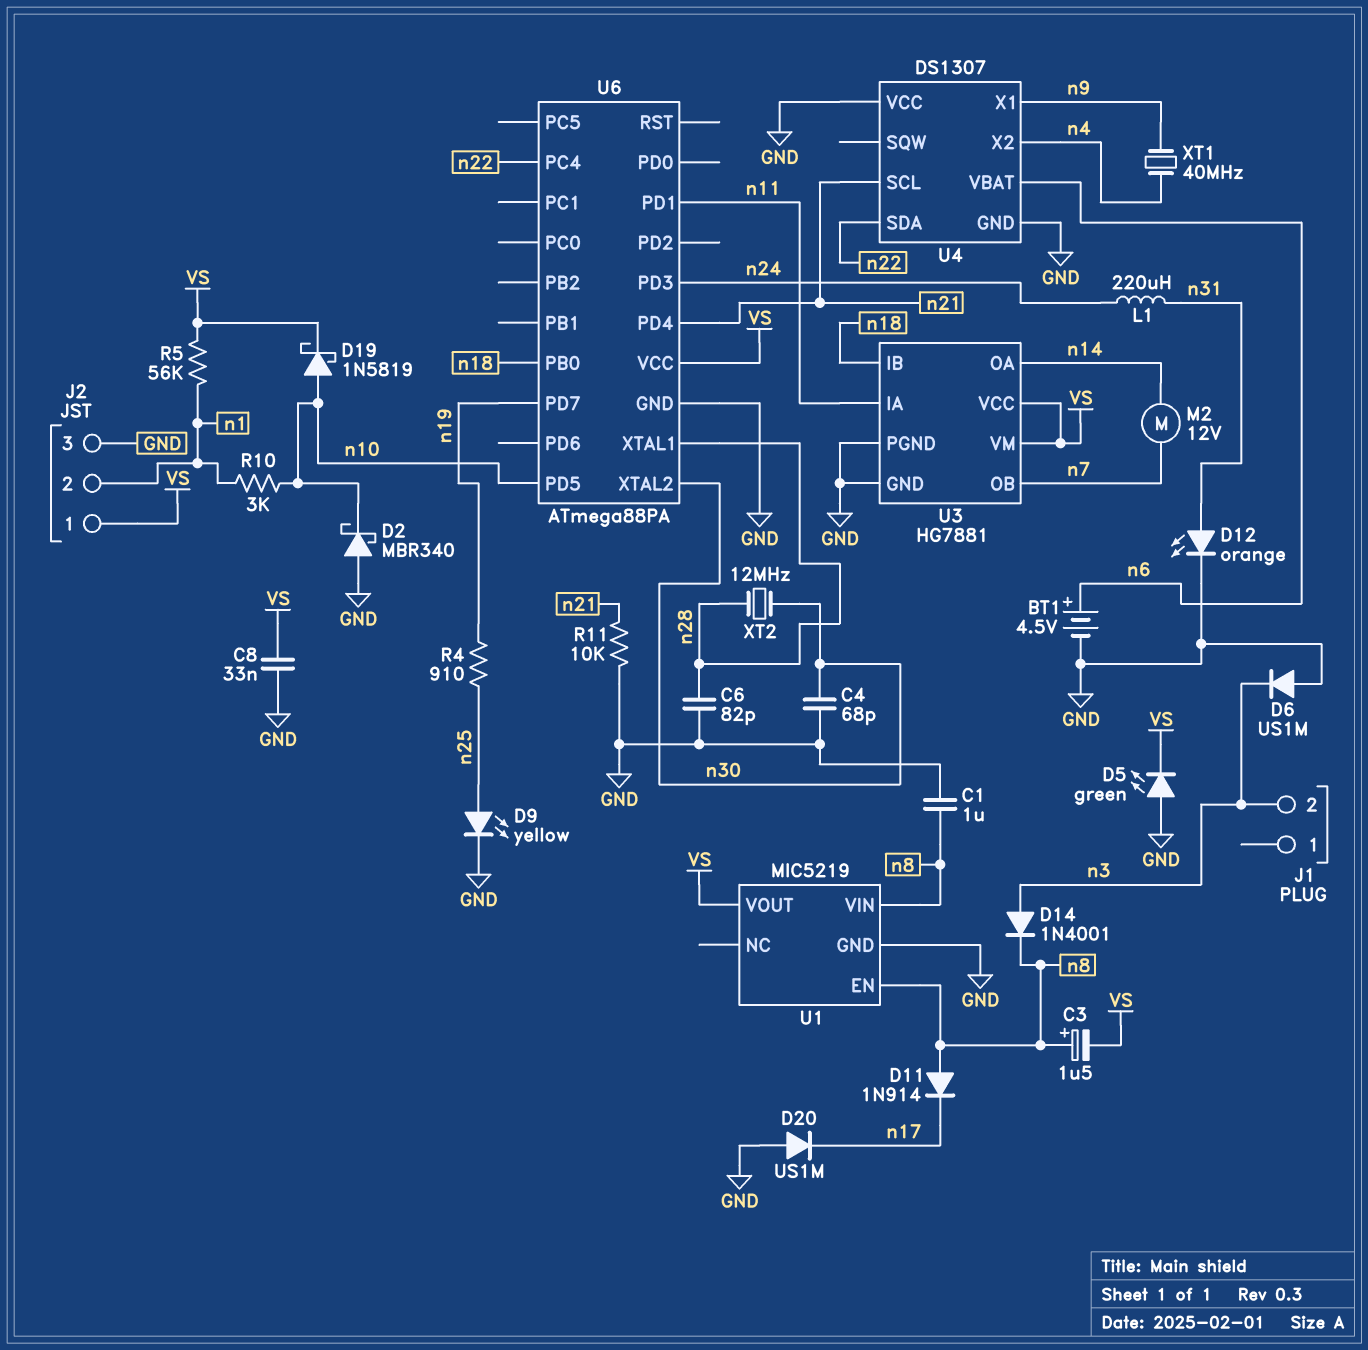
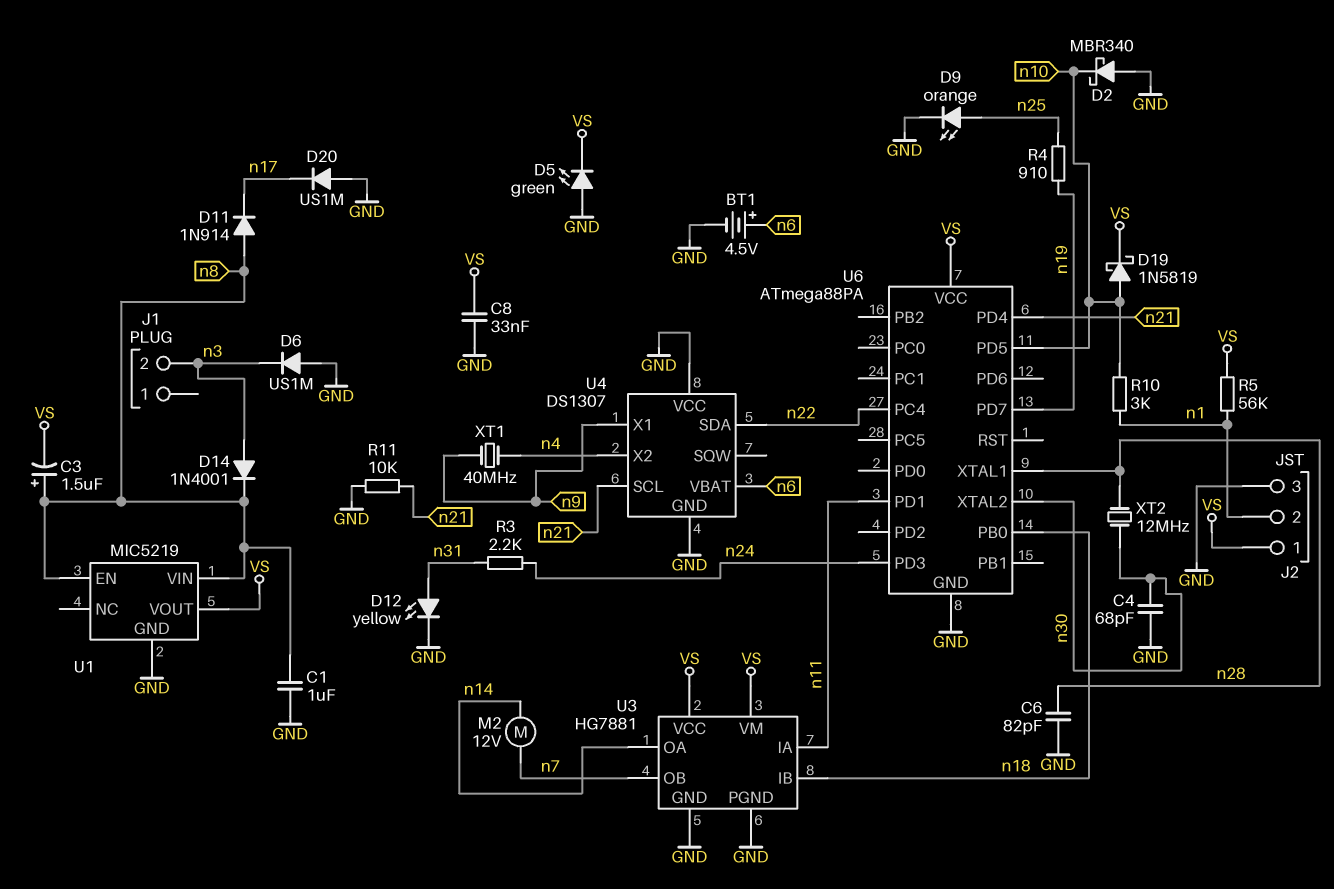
D9: LED yellow (A n25, K GND) -> LED orange (A n25, K GND)
D12: LED orange (A n31, K GND) -> LED yellow (A n31, K GND)
L1: 220uH (n24, n31) -> none
R3: none -> 2.2k (n24, n31)

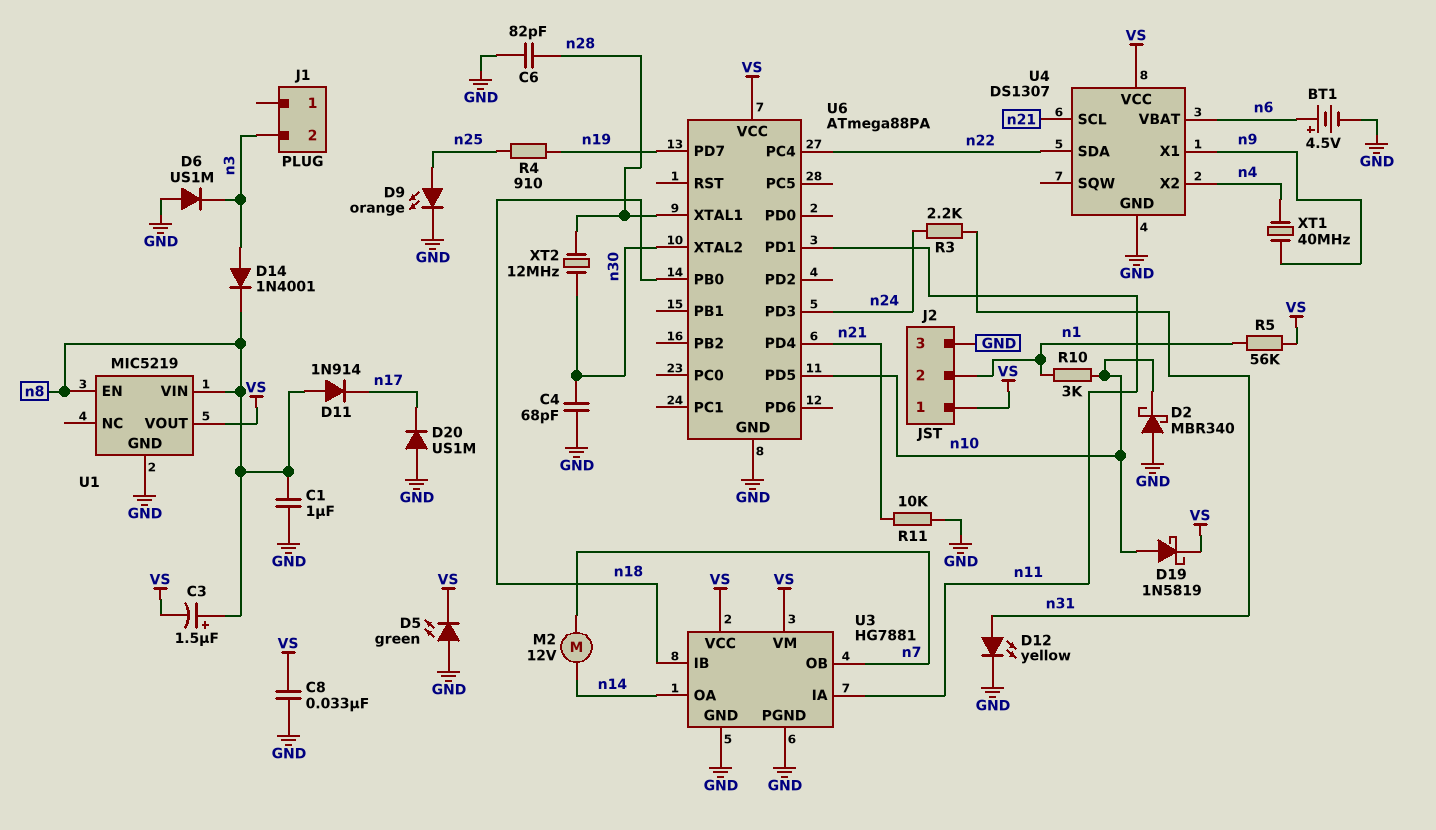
U4 pin VCC: GND -> VS

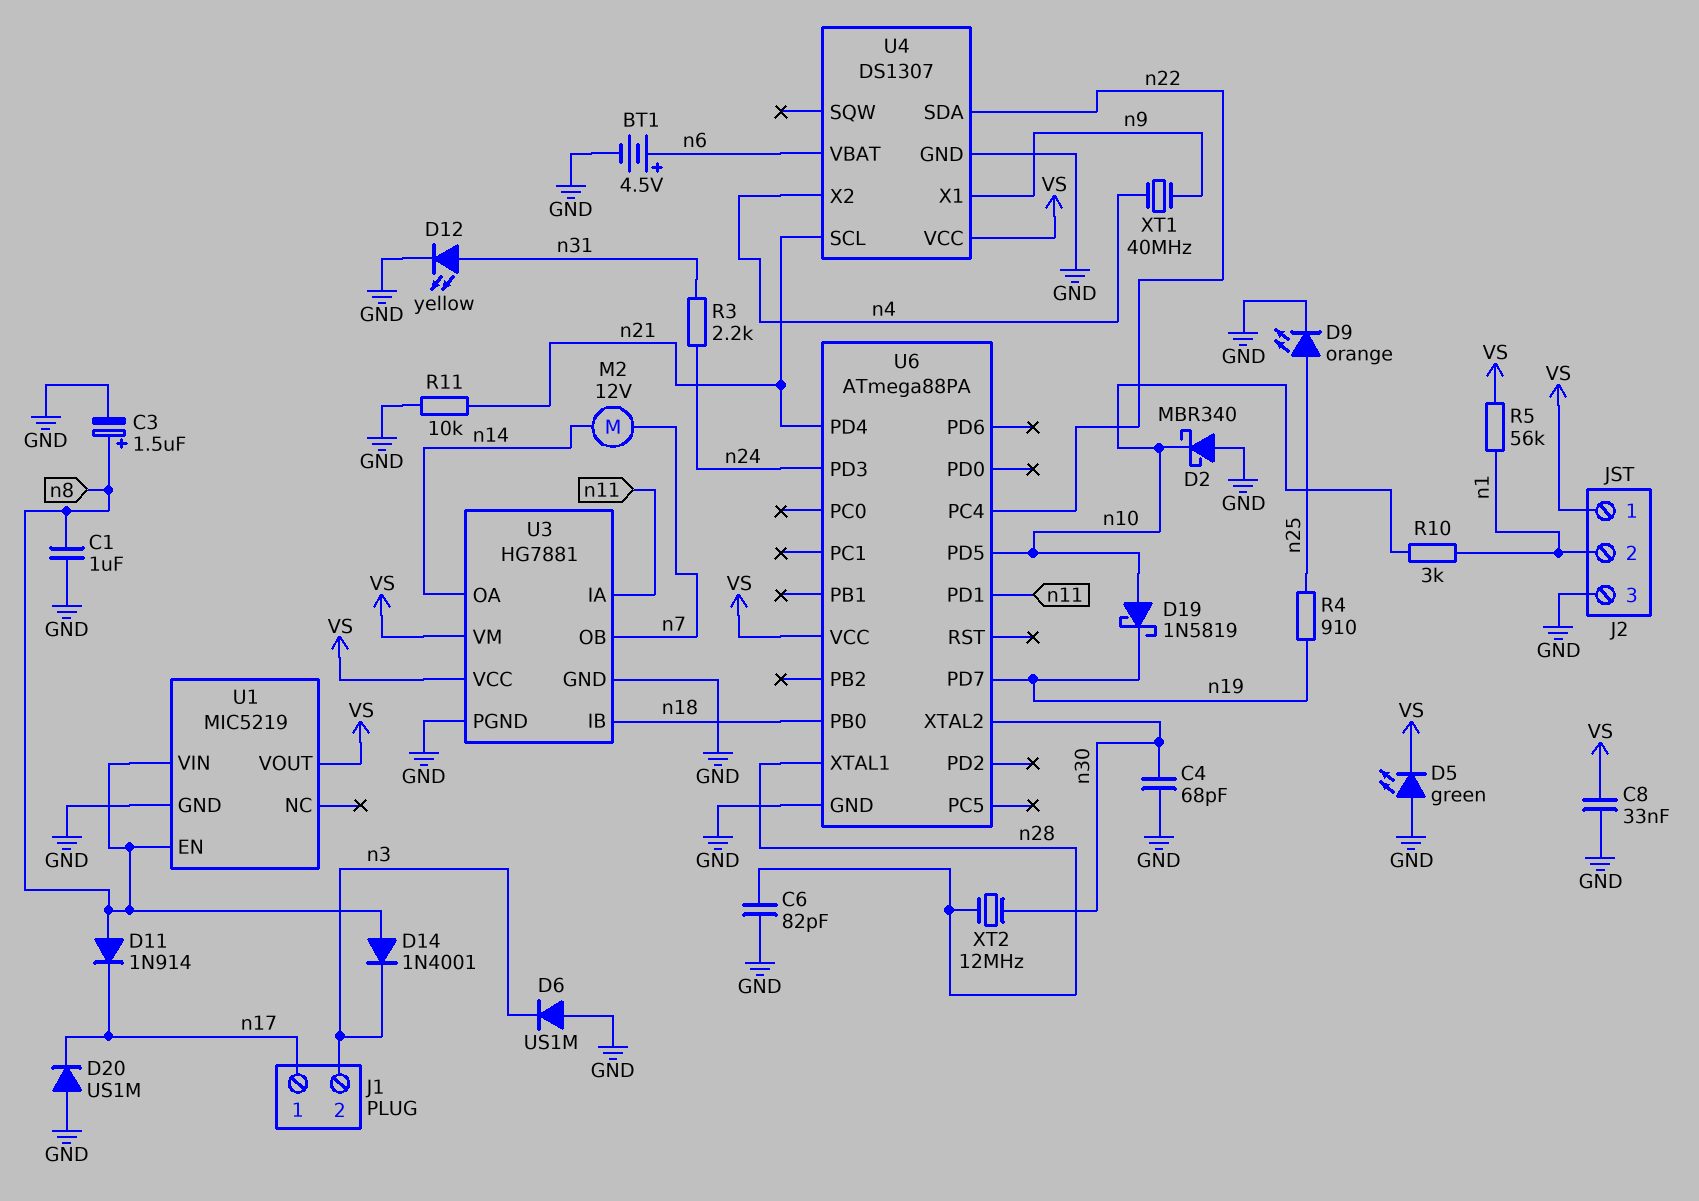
C3: 1.5uF (plus n8, minus VS) -> 1.5uF (plus n8, minus GND)
D14: diode 1N4001 (A n3, K n8) -> diode 1N4001 (A n8, K n3)
D19: schottky 1N5819 (A n10, K VS) -> schottky 1N5819 (A n10, K n19)
J1 pin 1: none -> n17

